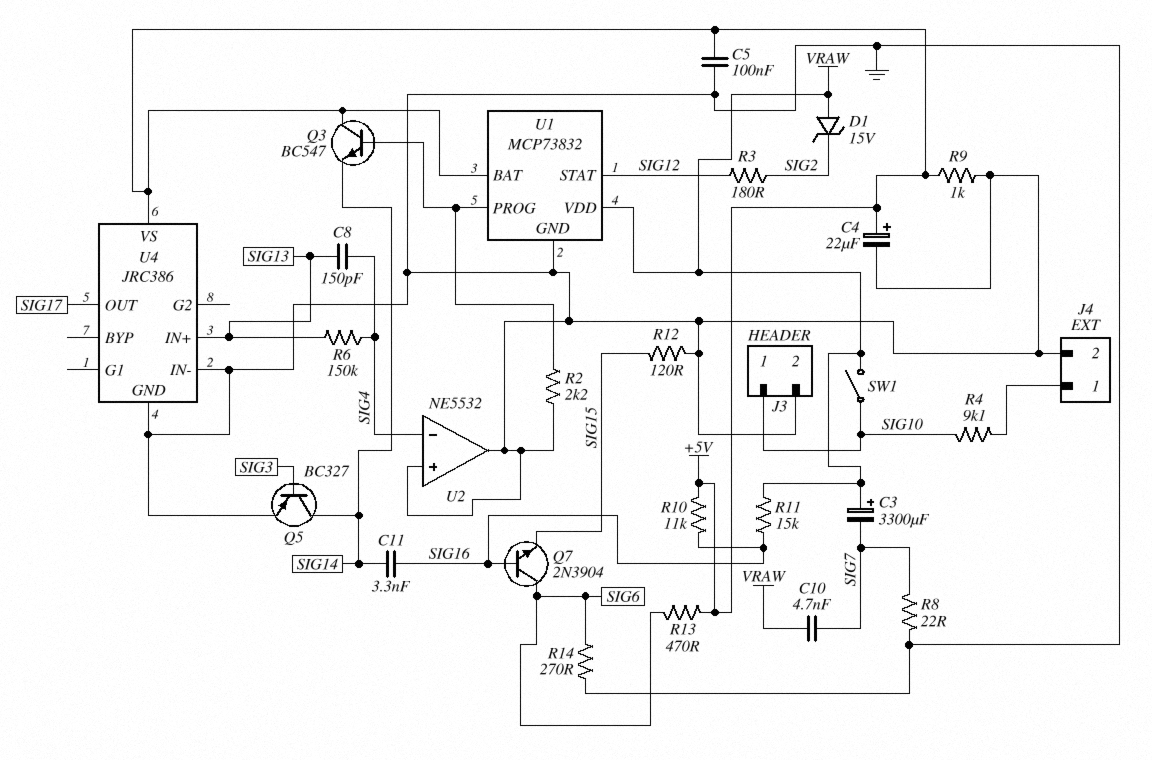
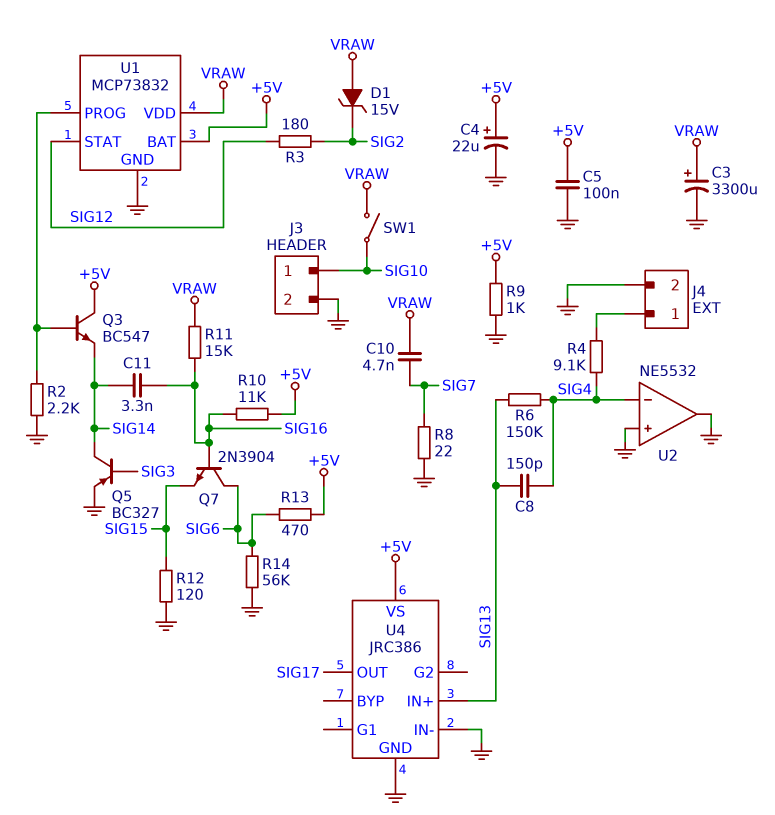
C3: 3300uF (plus VRAW, minus SIG7) -> 3300uF (plus VRAW, minus GND)
R4: 9.1k (J4/1, SIG10) -> 9.1k (J4/1, SIG4)
R14: 270 (GND, SIG6) -> 56k (GND, SIG6)

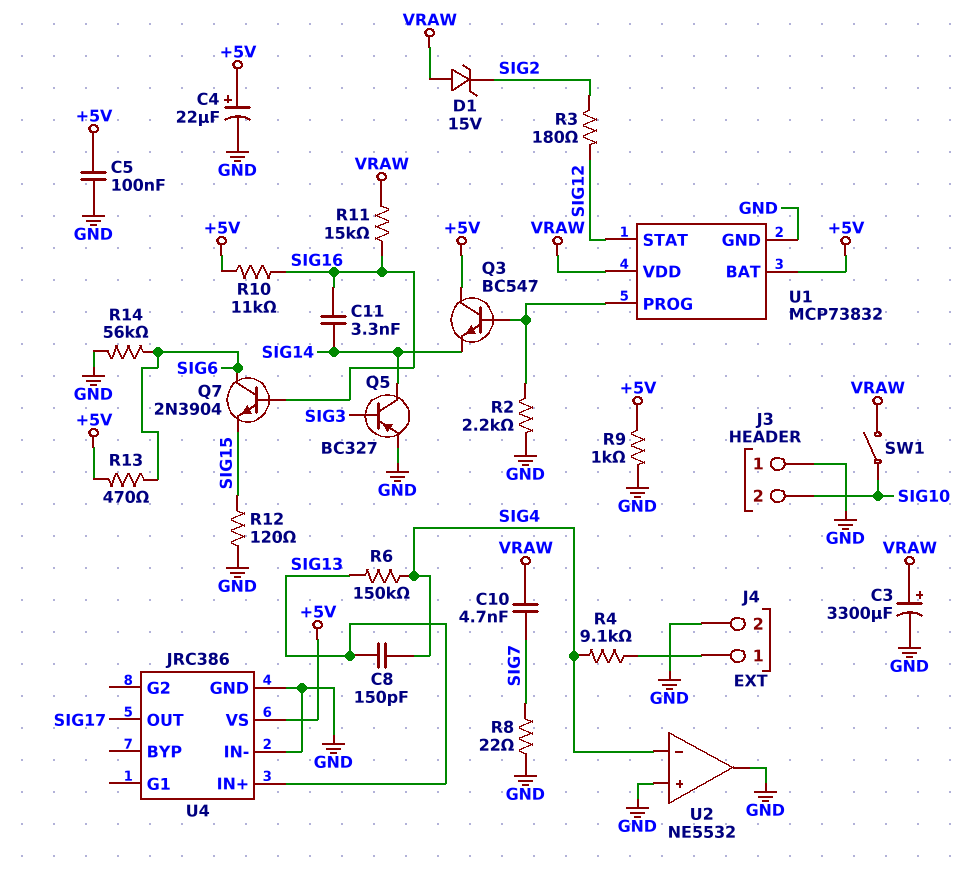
J3 pin 1: SIG10 -> GND
J3 pin 2: GND -> SIG10

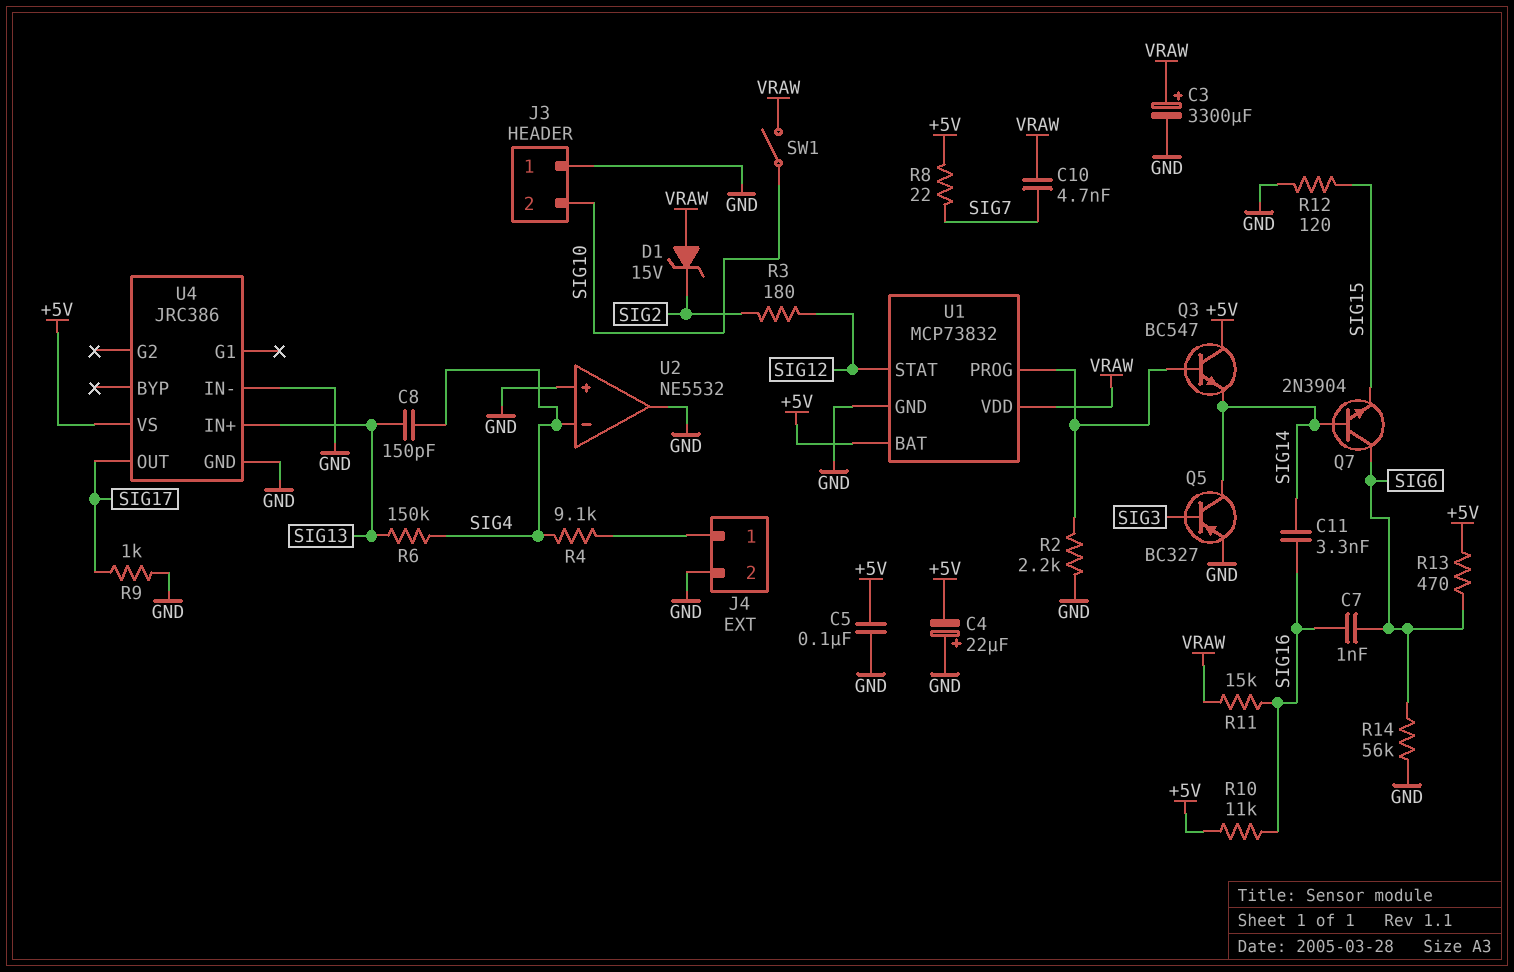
C4: 22uF (plus +5V, minus GND) -> 22uF (plus GND, minus +5V)
C7: none -> 1nF (SIG6, SIG16)
Q7: NPN 2N3904 (B SIG16, C SIG6, E SIG15) -> NPN 2N3904 (B SIG14, C SIG6, E SIG15)
R8: 22 (GND, SIG7) -> 22 (+5V, SIG7)
R9: 1k (+5V, GND) -> 1k (GND, SIG17)

